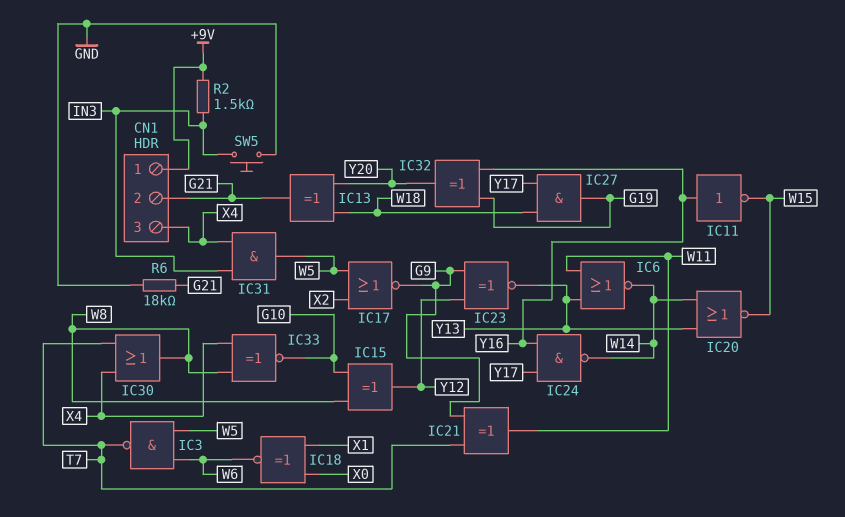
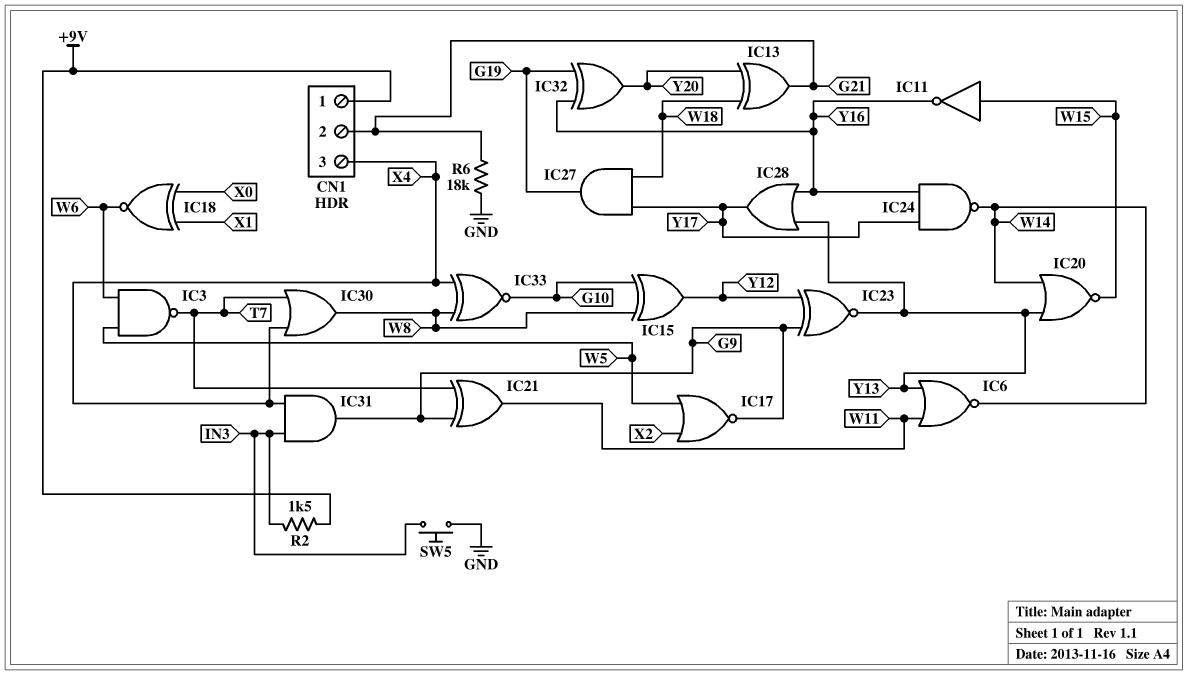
IC11: NOT (in Y16, out W15) -> NOT (in W15, out Y16)
IC28: none -> OR (in Y13, in Y16, out Y17)
IC31: AND (in IN3, in X4, out W5) -> AND (in IN3, in X4, out G9)

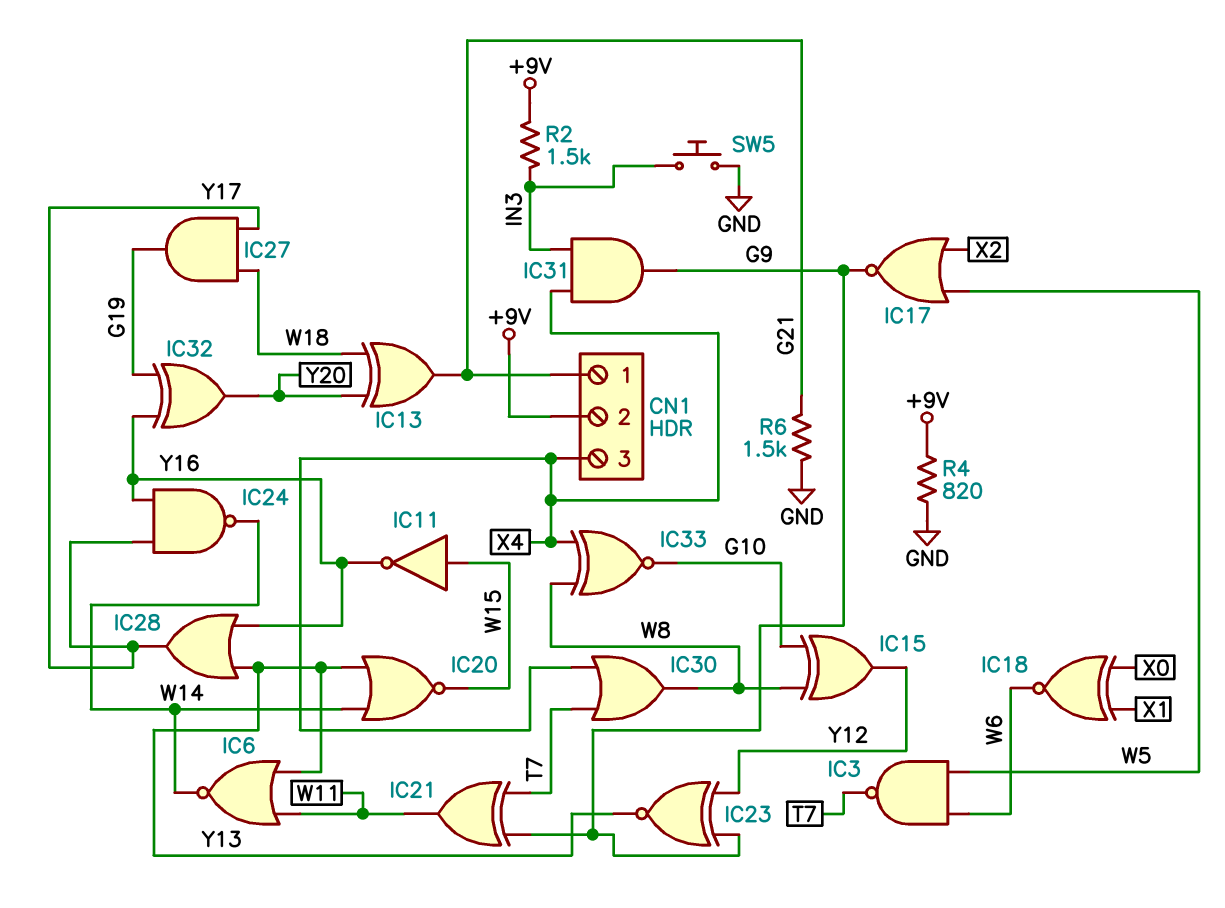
CN1 pin 1: +9V -> G21
CN1 pin 2: G21 -> +9V
R4: none -> 820 (+9V, GND)
R6: 18k (G21, GND) -> 1.5k (G21, GND)

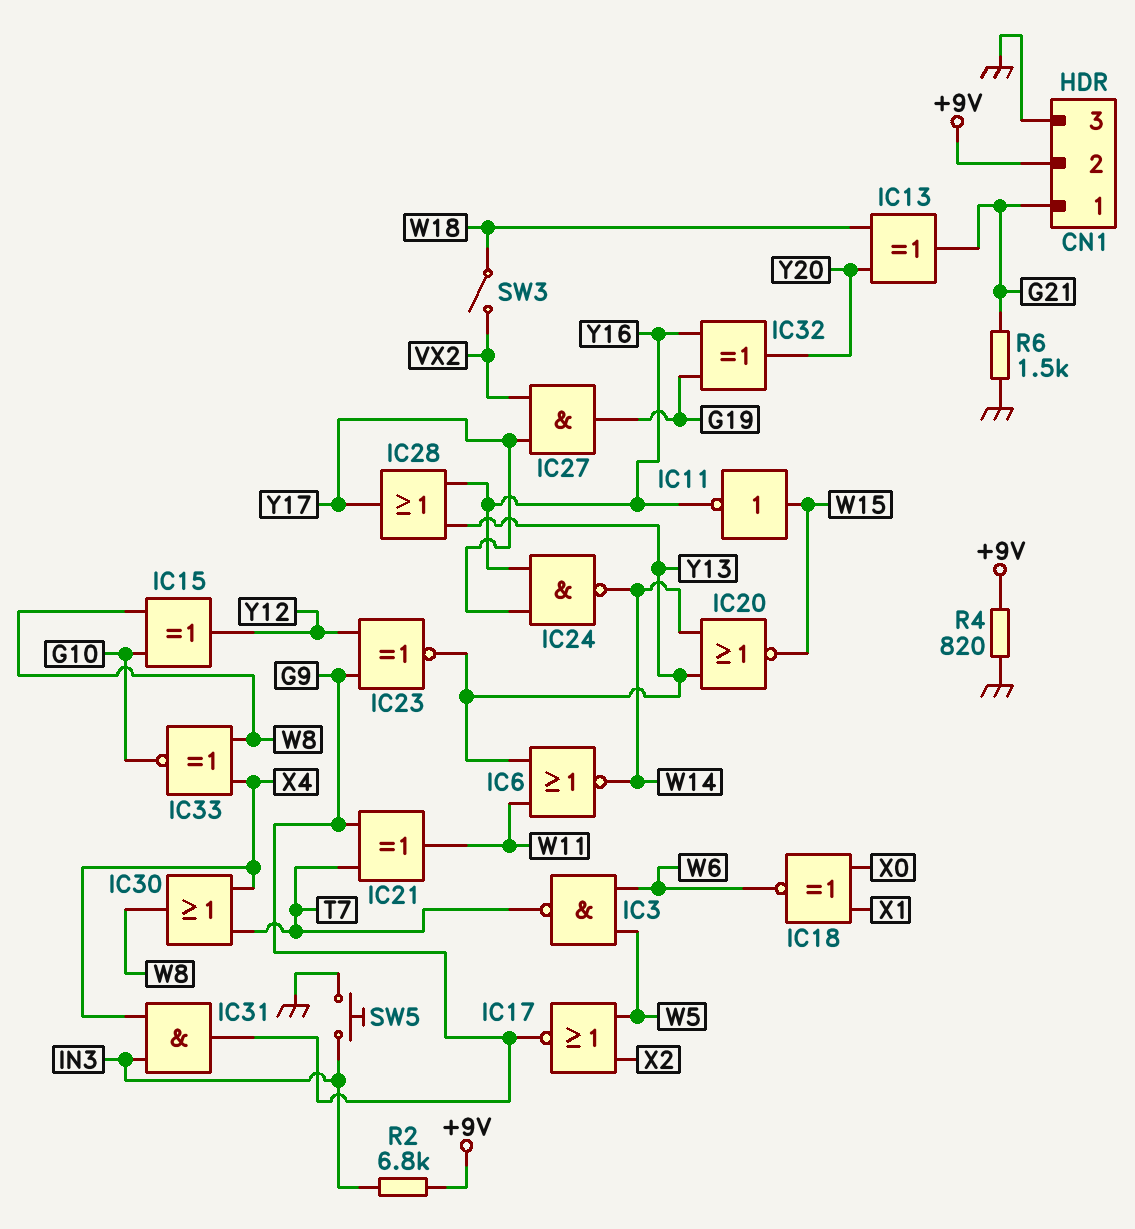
CN1 pin 3: X4 -> GND
IC27: AND (in W18, in Y17, out G19) -> AND (in VX2, in Y17, out G19)
R2: 1.5k (+9V, IN3) -> 6.8k (+9V, IN3)
SW3: none -> switch (VX2, W18)

